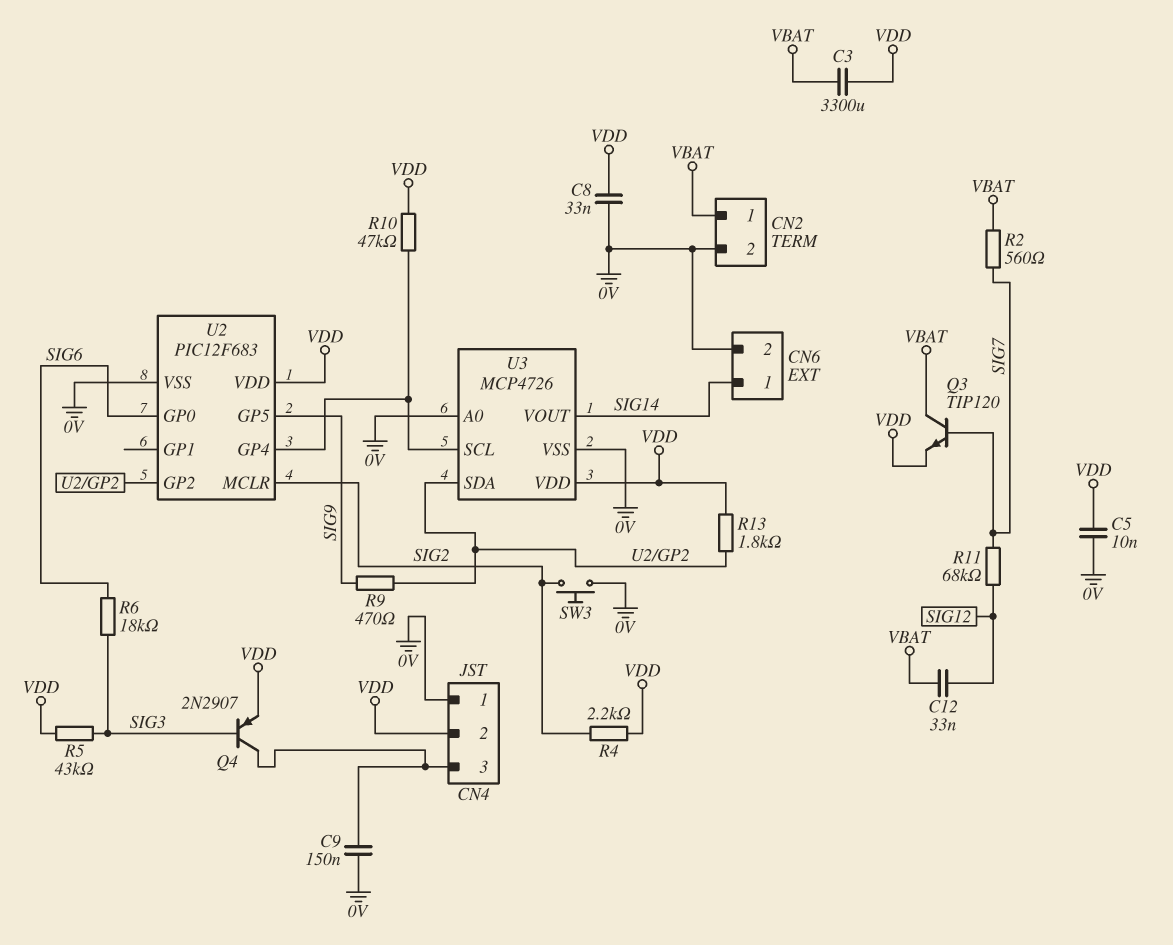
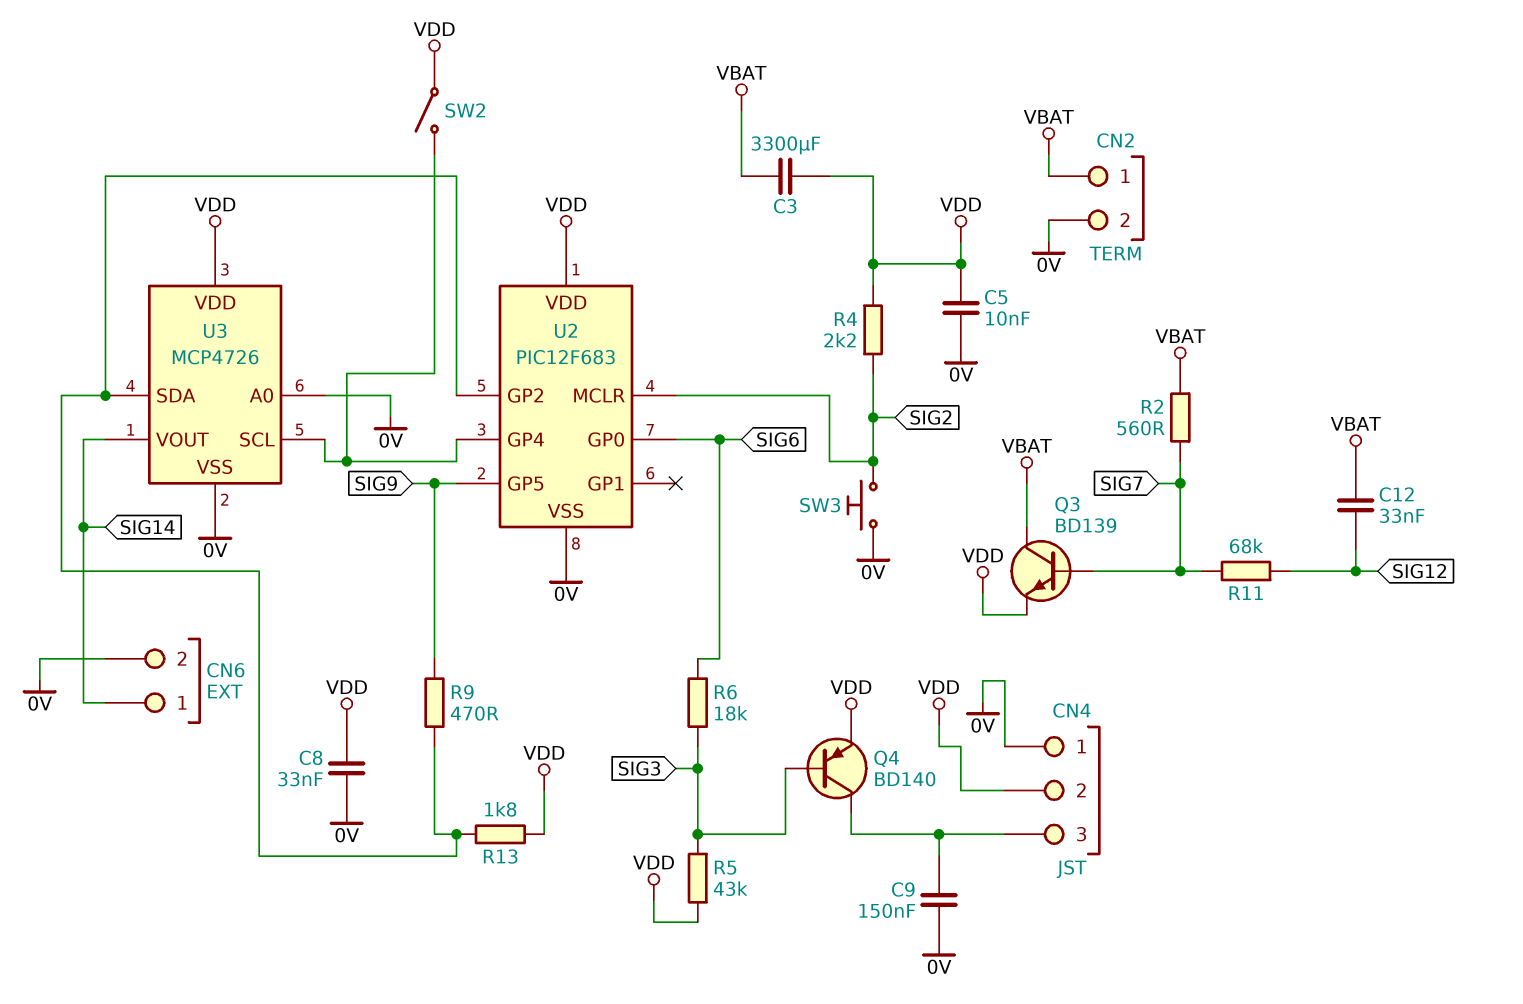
Q3: NPN TIP120 (B SIG7, C VBAT, E VDD) -> NPN BD139 (B SIG7, C VBAT, E VDD)
Q4: PNP 2N2907 (B SIG3, C CN4/3, E VDD) -> PNP BD140 (B SIG3, C CN4/3, E VDD)
R10: 47k (U2/GP4, VDD) -> none
SW2: none -> switch (U2/GP4, VDD)

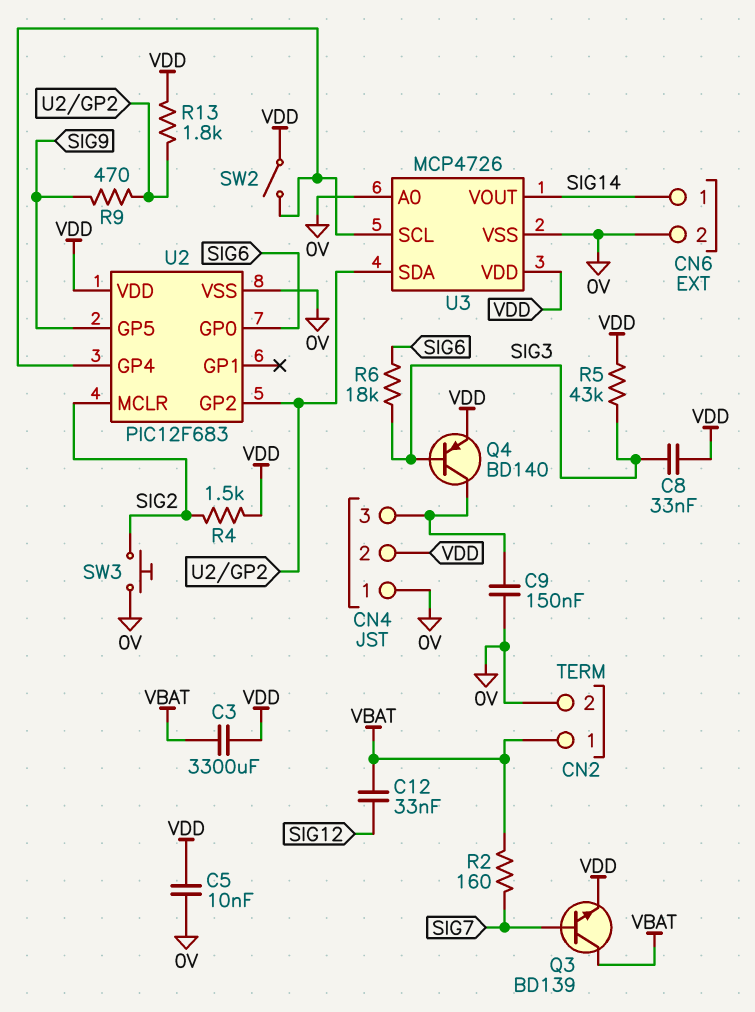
C8: 33nF (0V, VDD) -> 33nF (SIG3, VDD)
R2: 560 (SIG7, VBAT) -> 160 (SIG7, VBAT)
R4: 2.2k (SIG2, VDD) -> 1.5k (SIG2, VDD)
R11: 68k (SIG7, SIG12) -> none

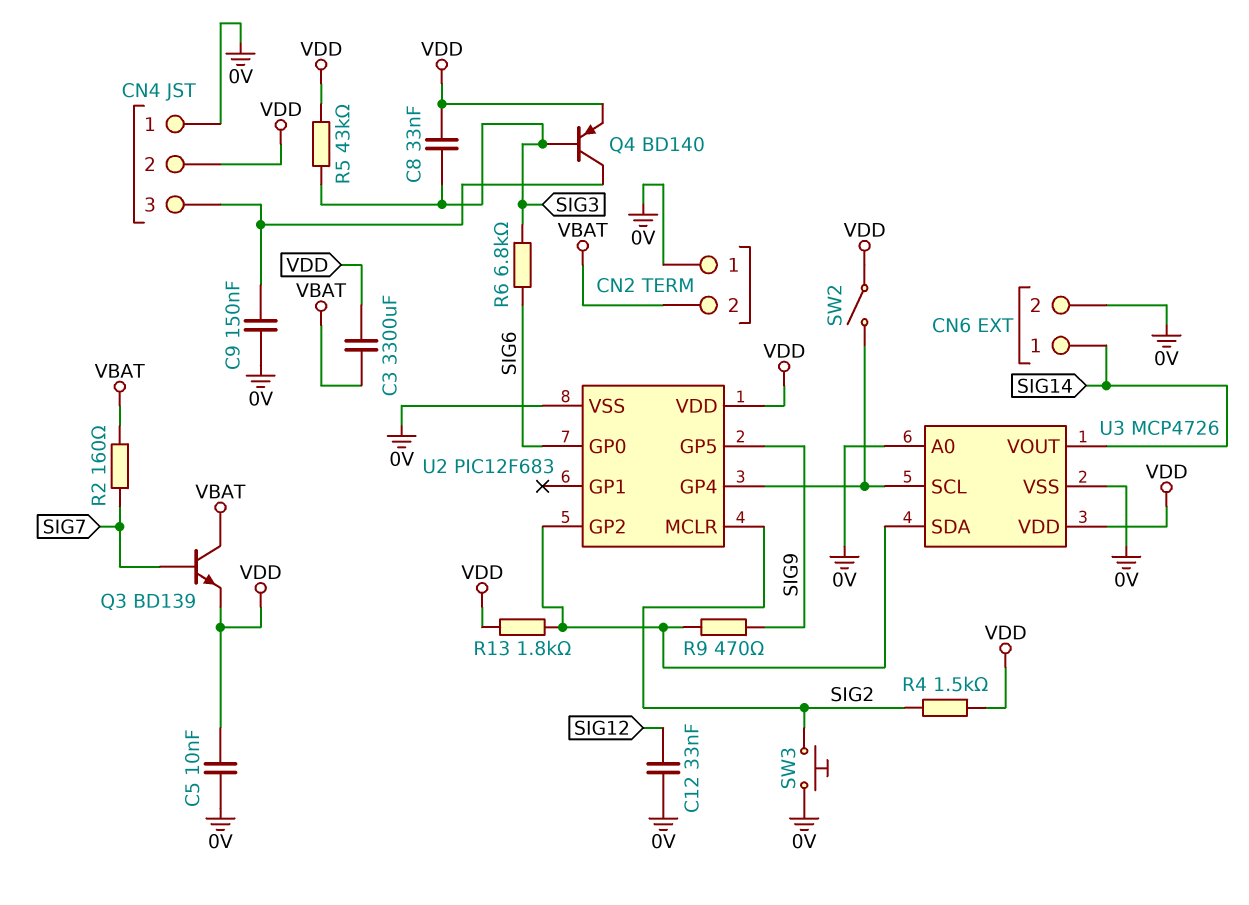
C12: 33nF (SIG12, VBAT) -> 33nF (0V, SIG12)
CN2 pin 1: VBAT -> 0V
CN2 pin 2: 0V -> VBAT
R6: 18k (SIG3, SIG6) -> 6.8k (SIG3, SIG6)

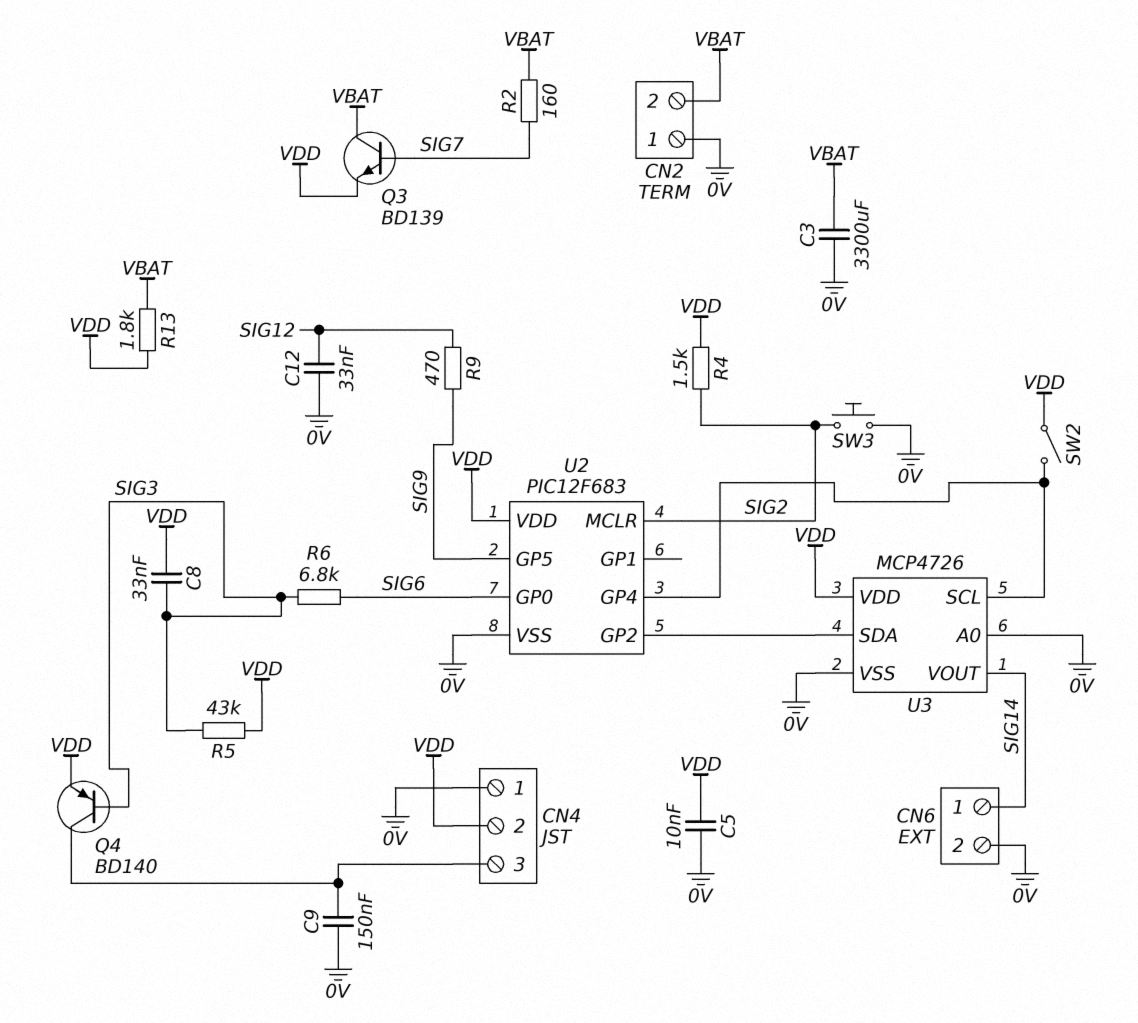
C3: 3300uF (VBAT, VDD) -> 3300uF (0V, VBAT)
R9: 470 (SIG9, U2/GP2) -> 470 (SIG9, SIG12)
R13: 1.8k (U2/GP2, VDD) -> 1.8k (VBAT, VDD)

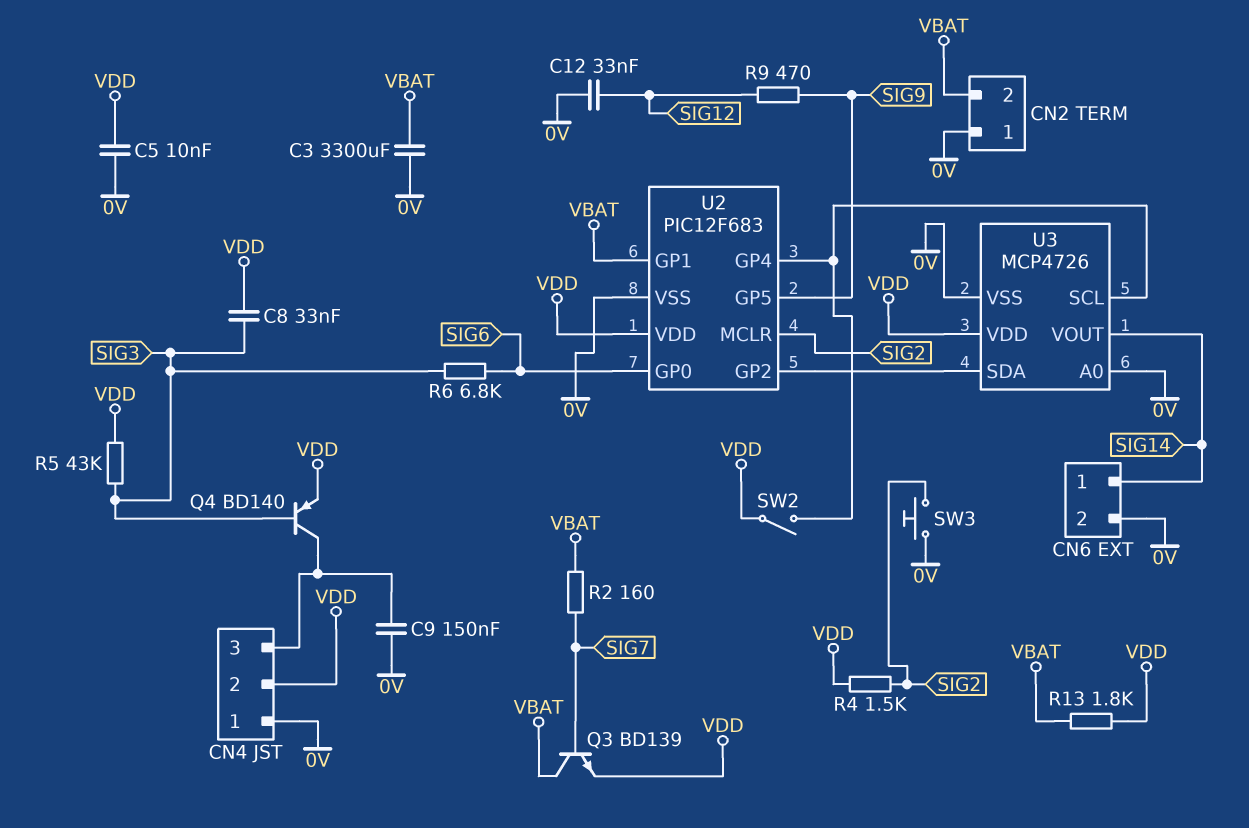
U2 pin GP1: none -> VBAT

